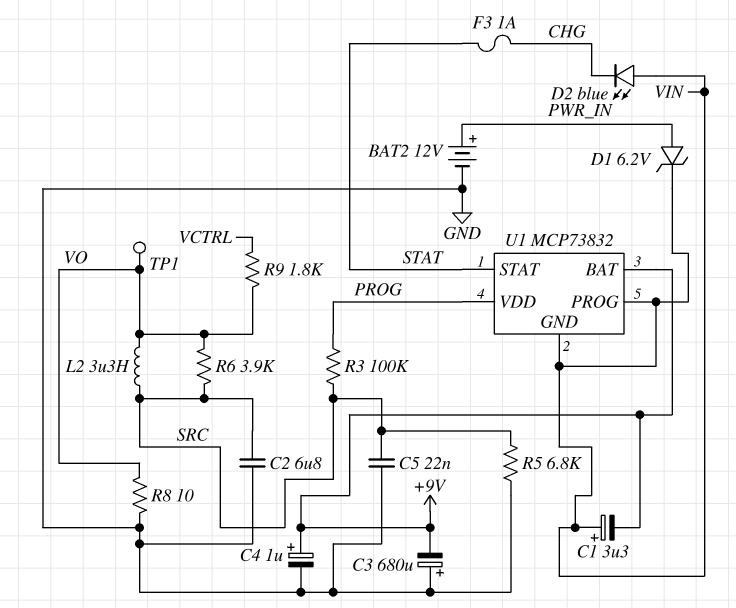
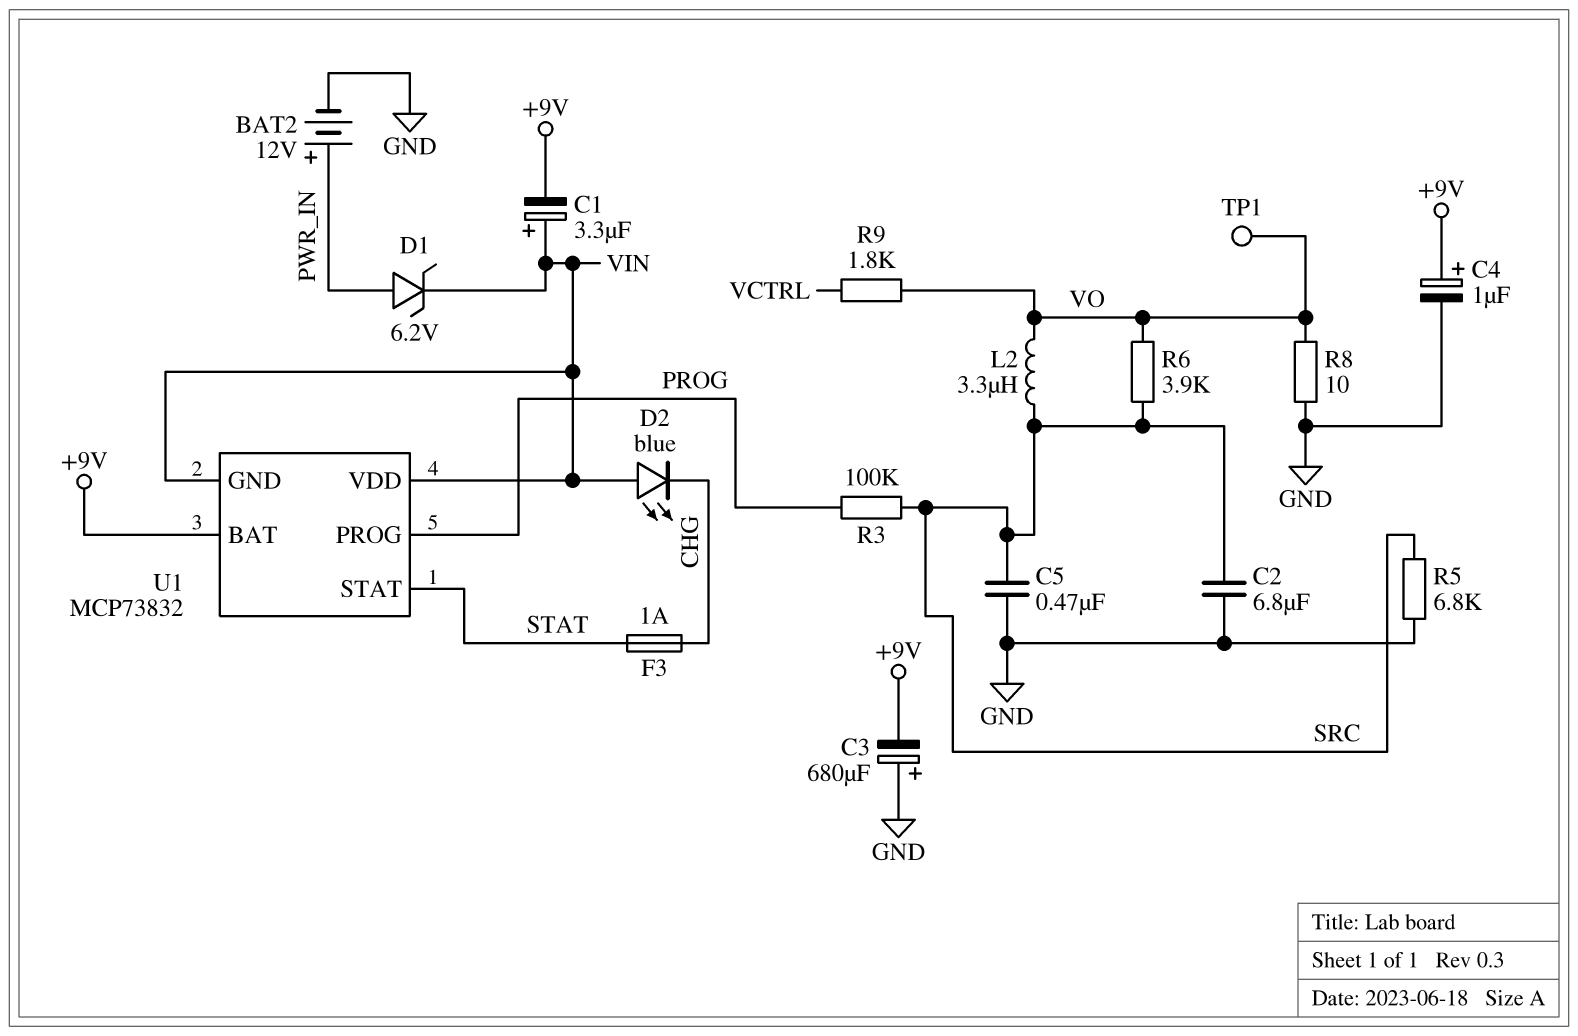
C5: 22nF (GND, SRC) -> 470nF (GND, SRC)
U1 pin PROG: VIN -> PROG
U1 pin VDD: PROG -> VIN

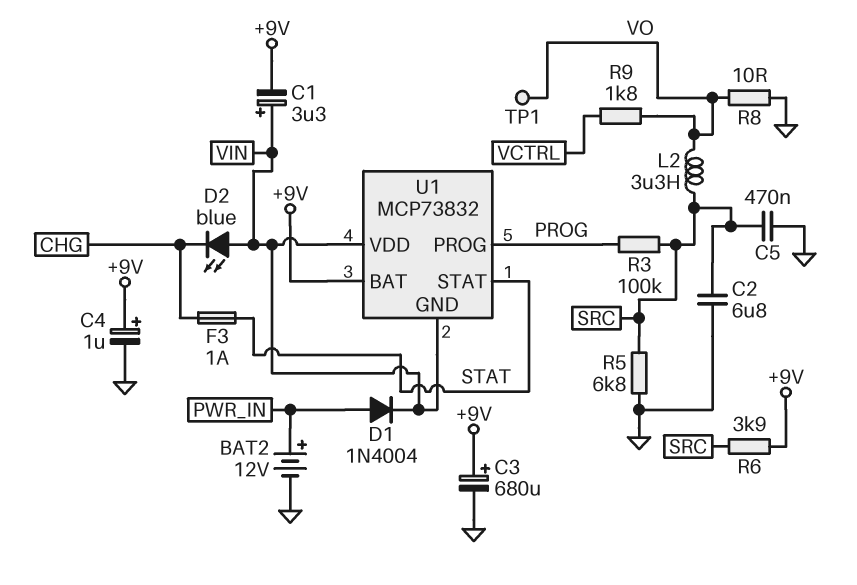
C3: 680uF (plus GND, minus +9V) -> 680uF (plus +9V, minus GND)
D1: zener 6.2V (A PWR_IN, K VIN) -> diode 1N4004 (A PWR_IN, K VIN)
R6: 3.9k (SRC, VO) -> 3.9k (+9V, SRC)

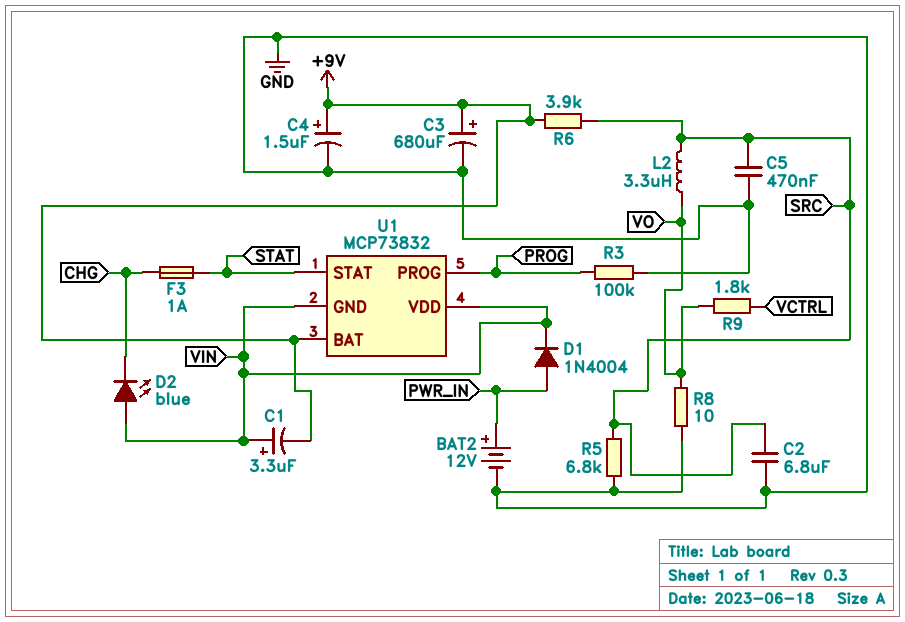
C4: 1uF (plus +9V, minus GND) -> 1.5uF (plus +9V, minus GND)
R3: 100k (PROG, SRC) -> 100k (GND, PROG)
TP1: test point (VO) -> none

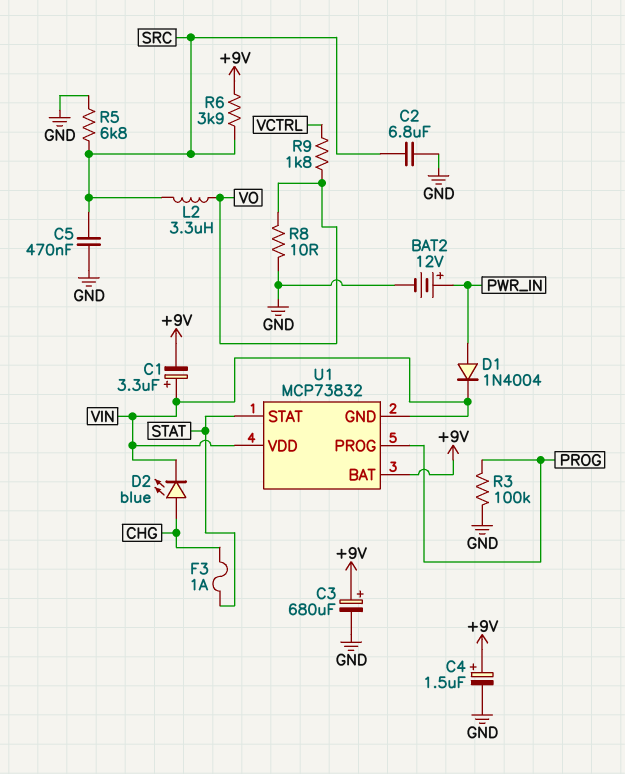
D2: LED blue (A VIN, K CHG) -> LED blue (A CHG, K VIN)

